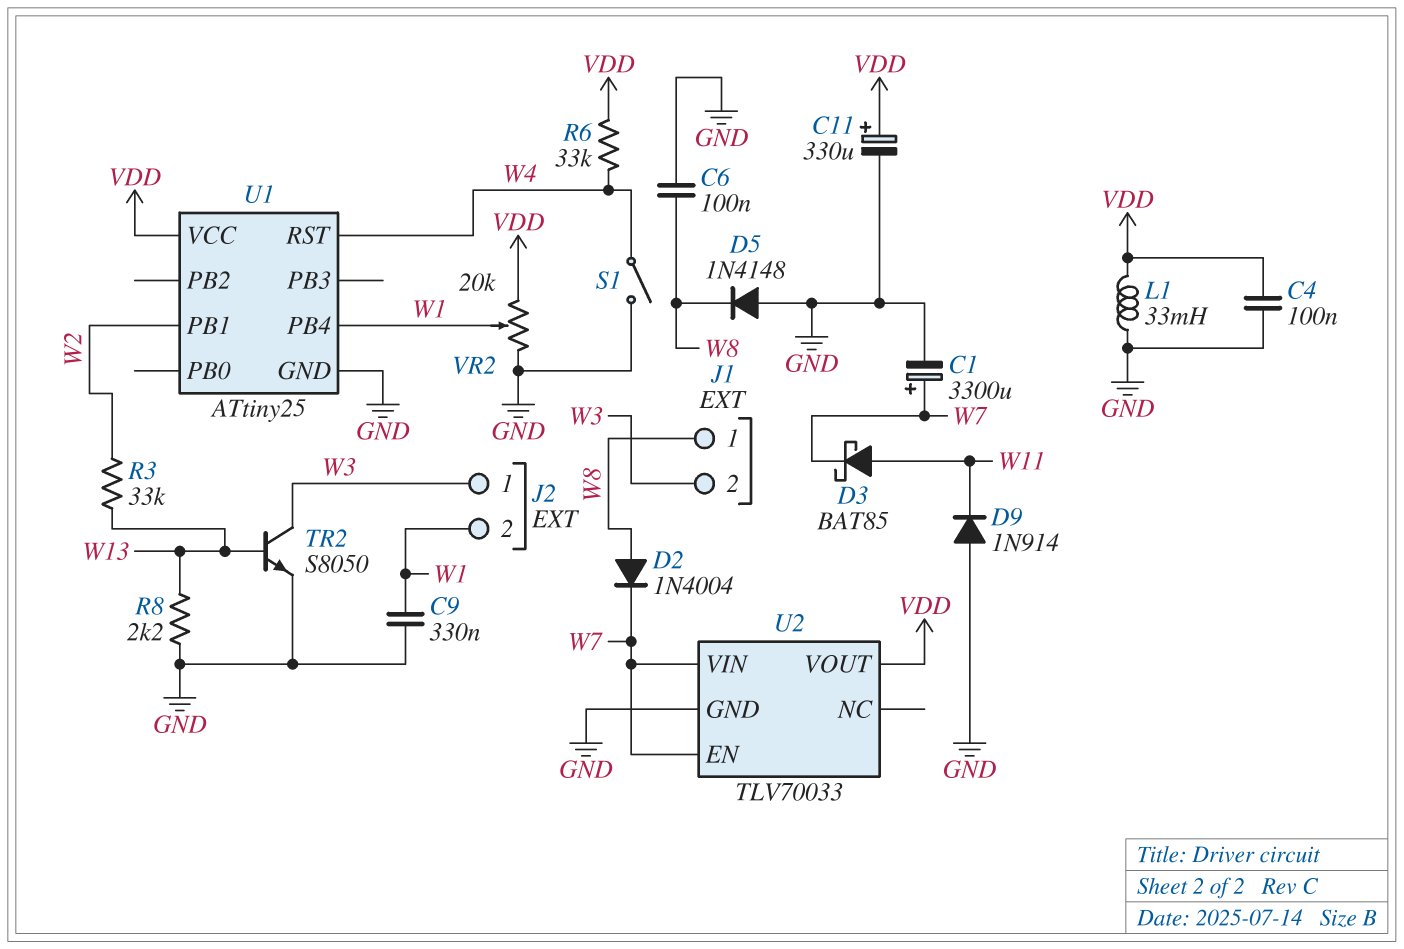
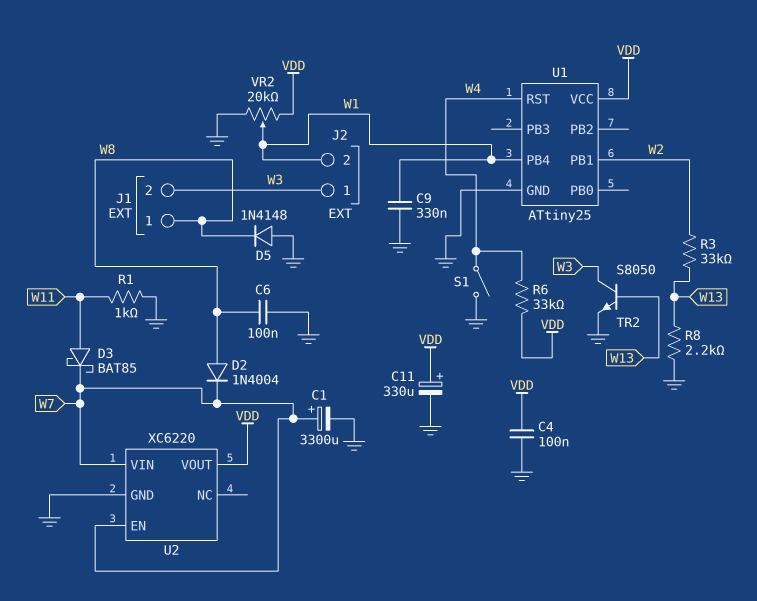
D9: diode 1N914 (A GND, K W11) -> none
L1: 33mH (GND, VDD) -> none
R1: none -> 1k (GND, W11)
U2: TLV70033 -> XC6220

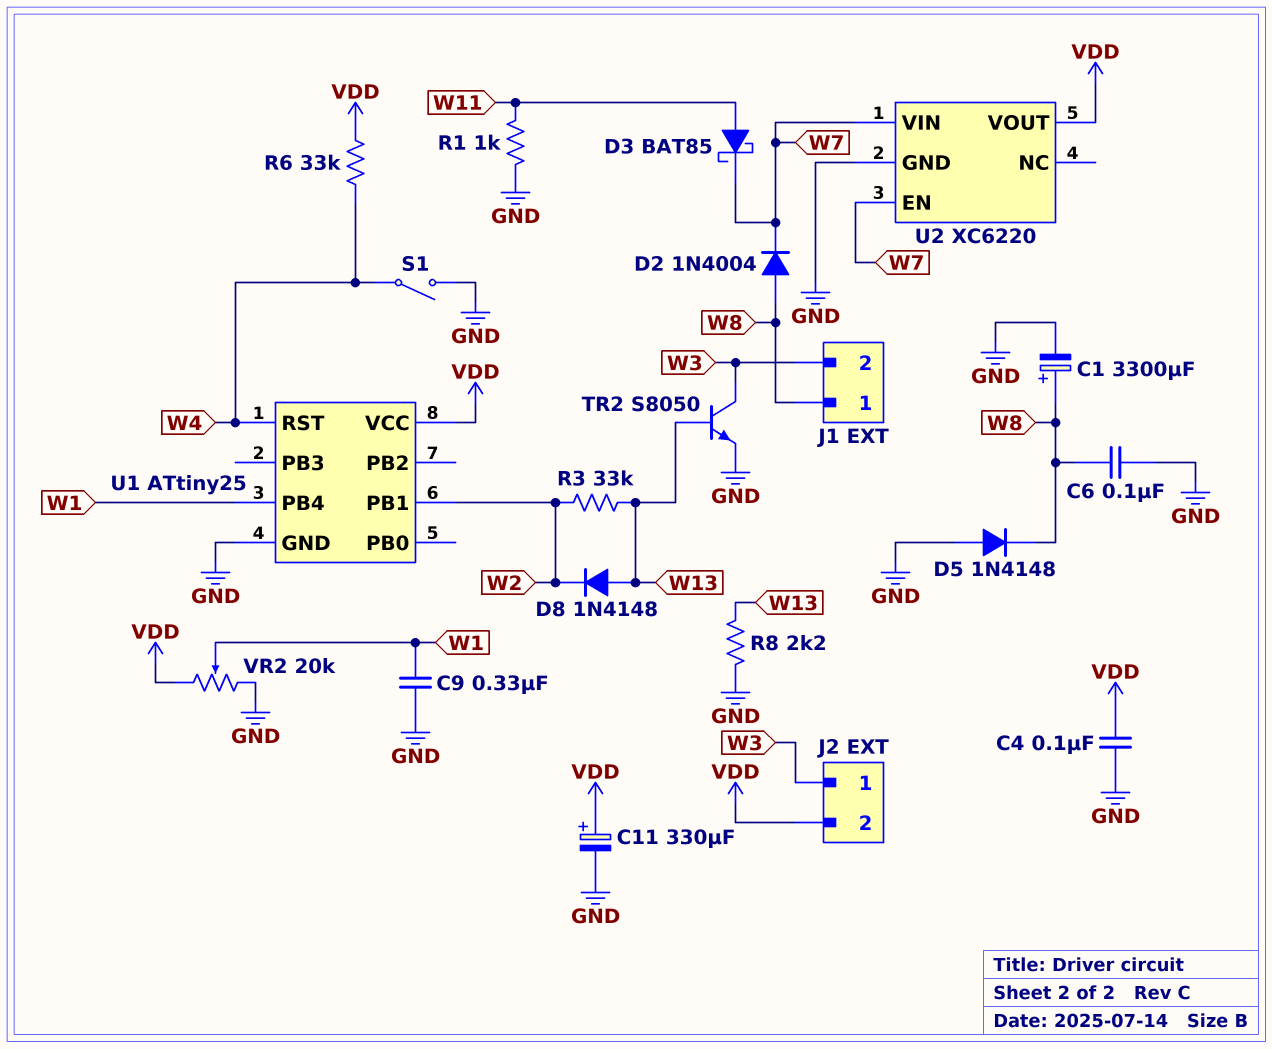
C1: 3300uF (plus W7, minus GND) -> 3300uF (plus W8, minus GND)
D8: none -> diode 1N4148 (A W13, K W2)
J2 pin 2: W1 -> VDD

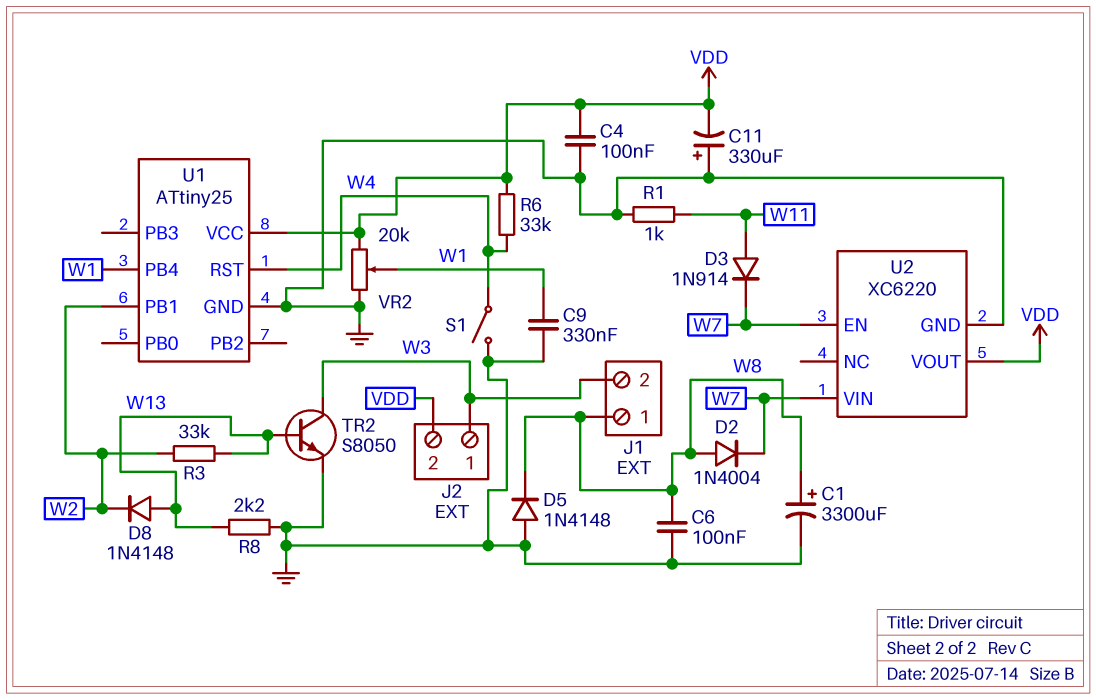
C11: 330uF (plus VDD, minus GND) -> 330uF (plus GND, minus VDD)
D3: schottky BAT85 (A W11, K W7) -> diode 1N914 (A W11, K W7)

